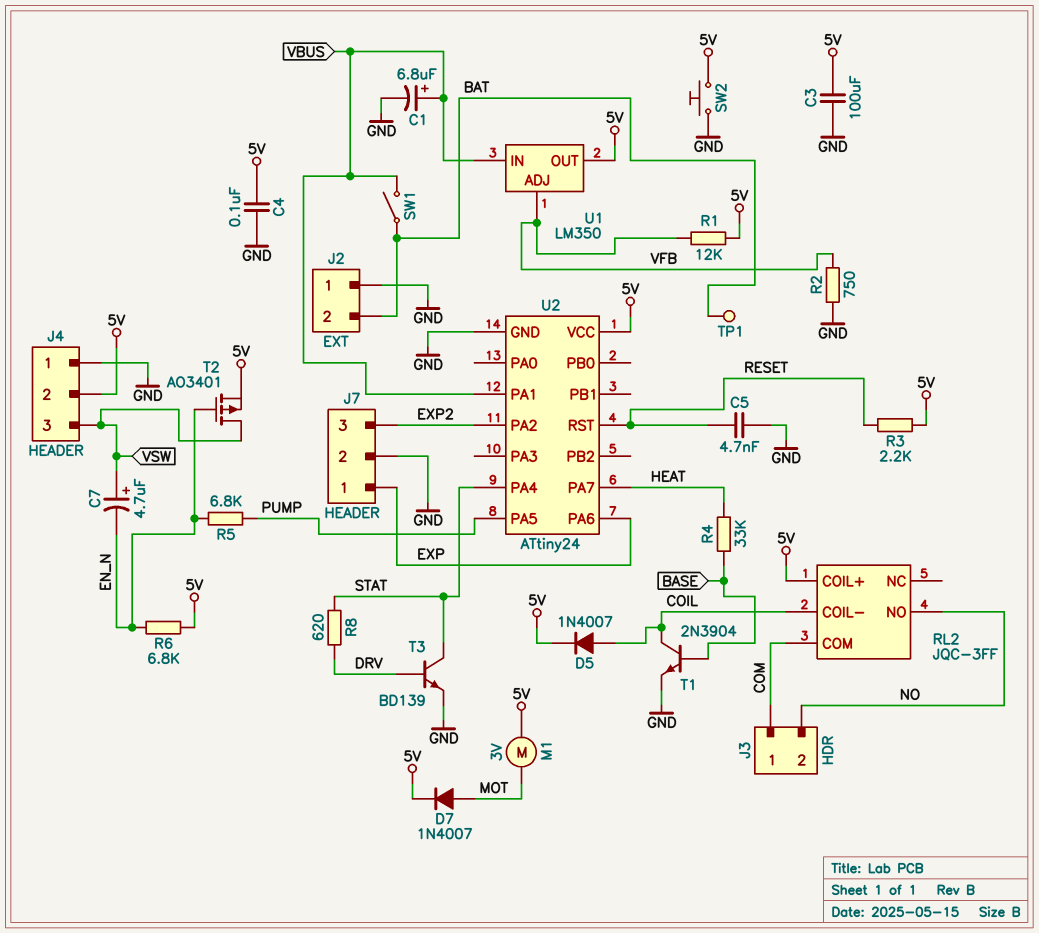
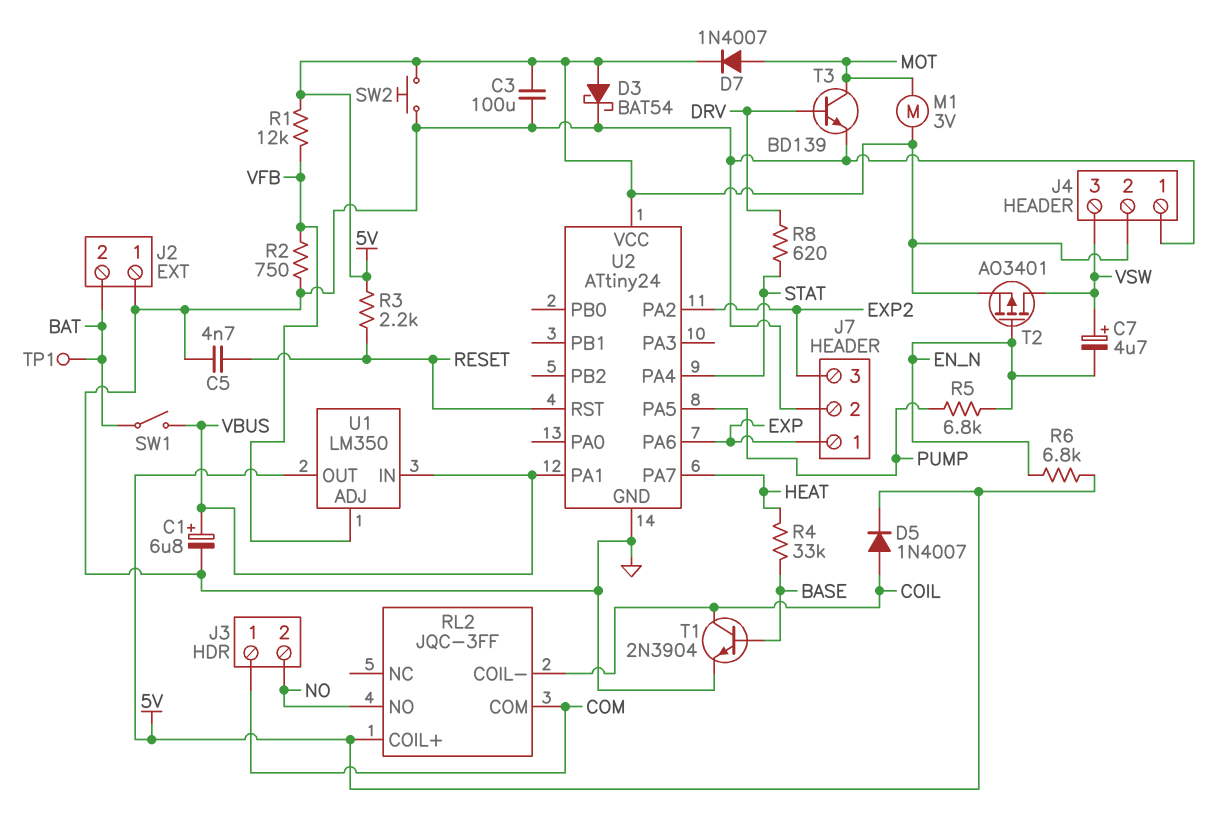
C4: 100nF (5V, GND) -> none
D3: none -> schottky BAT54 (A 5V, K GND)
T3: NPN BD139 (B DRV, C STAT, E GND) -> NPN BD139 (B DRV, C MOT, E GND)

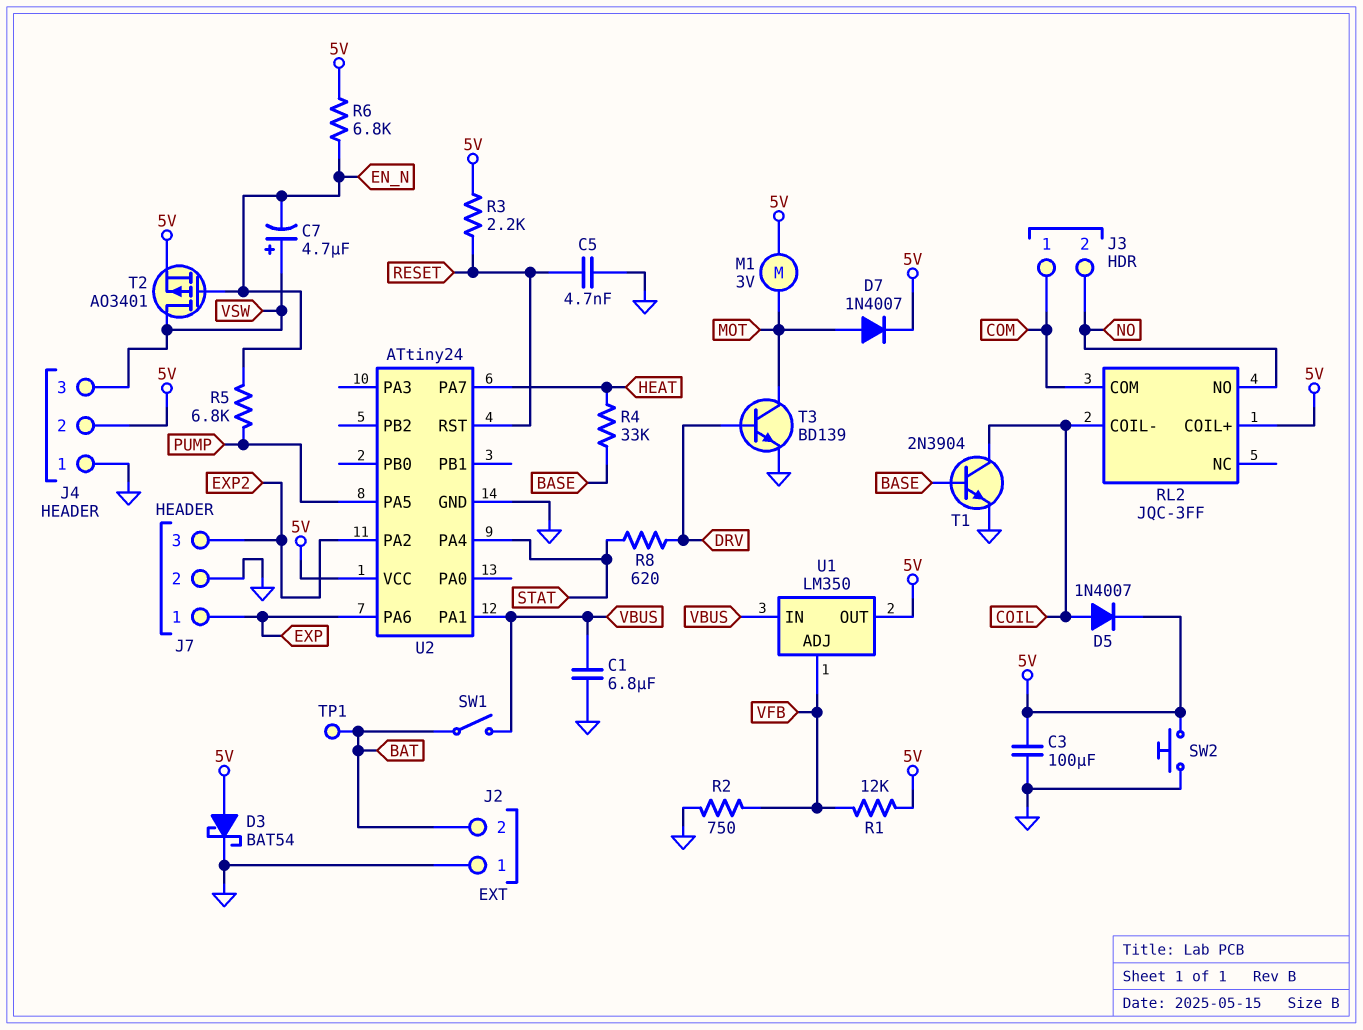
C1: 6.8uF (plus VBUS, minus GND) -> 6.8uF (GND, VBUS)

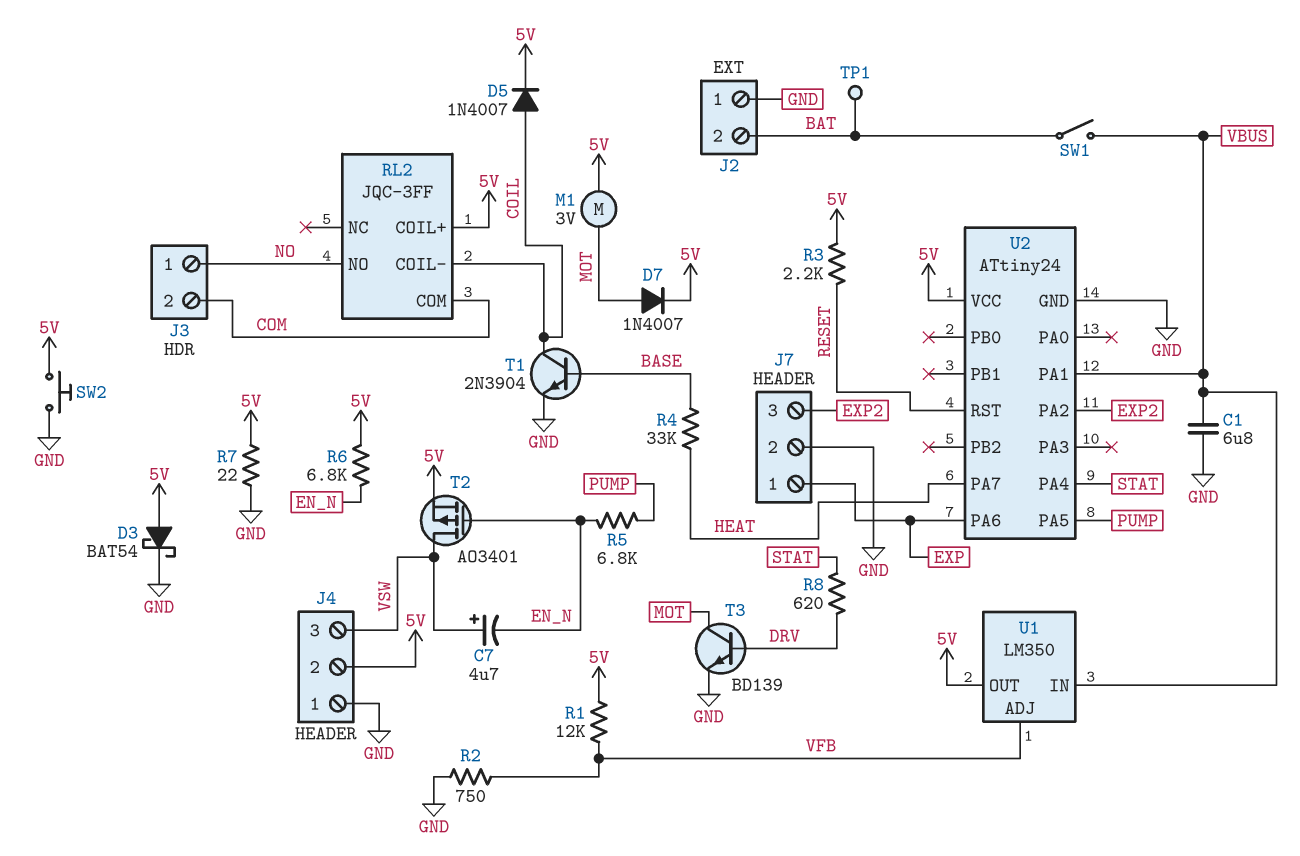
C3: 100uF (5V, GND) -> none
C5: 4.7nF (GND, RESET) -> none
J3 pin 1: COM -> NO
J3 pin 2: NO -> COM
R7: none -> 22 (5V, GND)

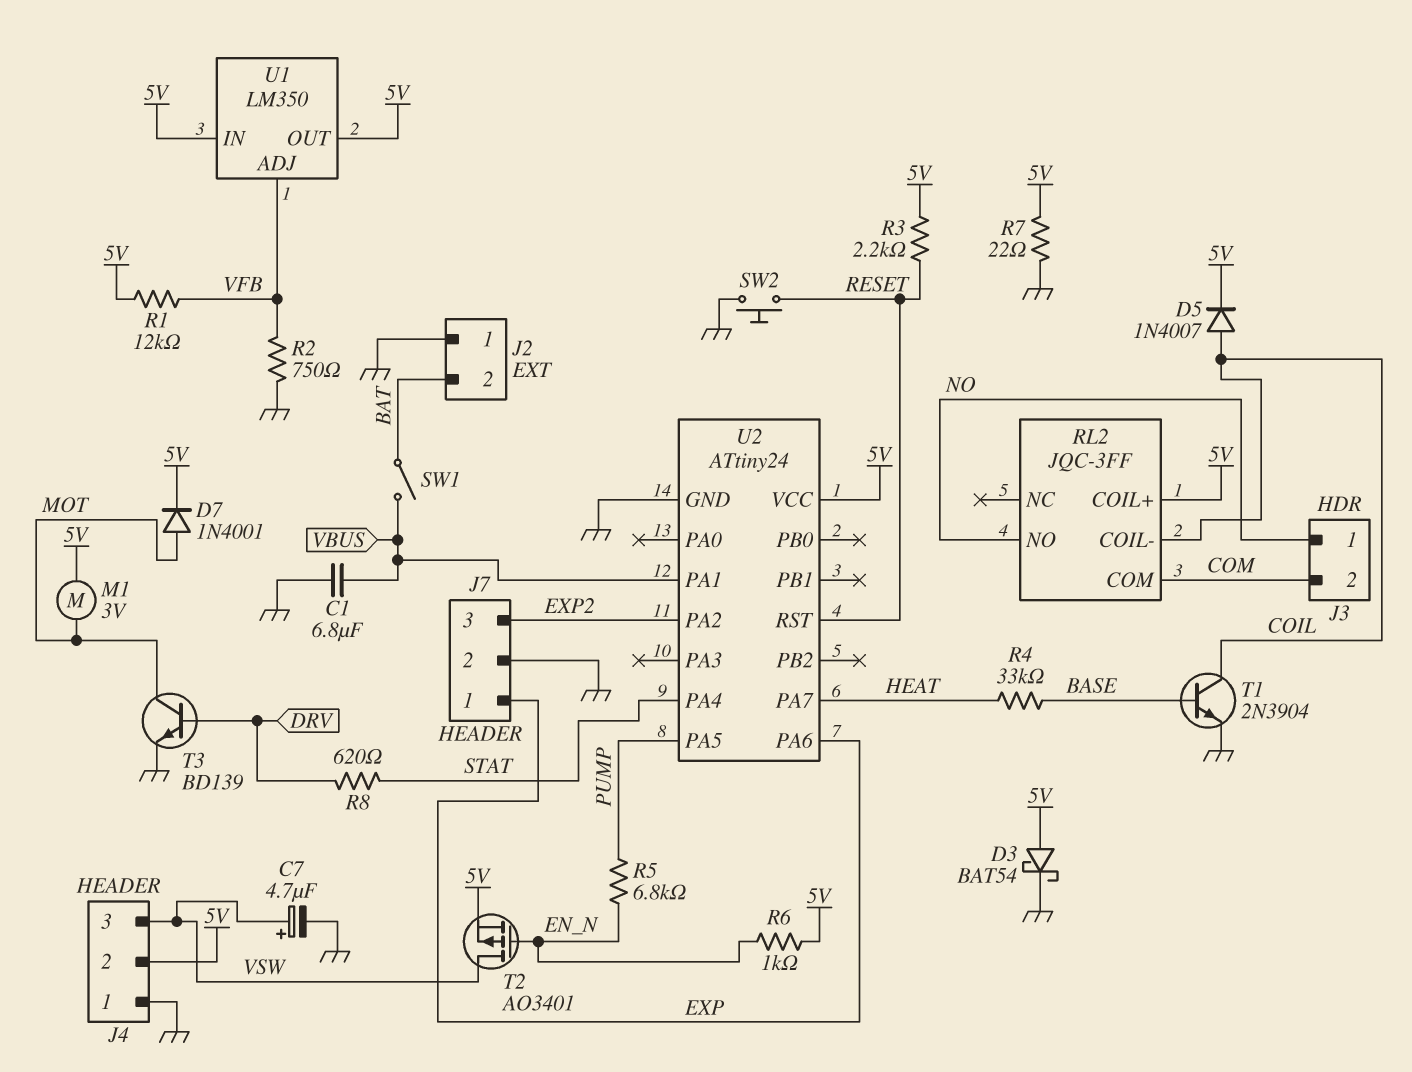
C7: 4.7uF (plus VSW, minus EN_N) -> 4.7uF (plus VSW, minus GND)
D7: diode 1N4007 (A MOT, K 5V) -> diode 1N4001 (A MOT, K 5V)
R6: 6.8k (5V, EN_N) -> 1k (5V, EN_N)
SW2: button (5V, GND) -> button (GND, RESET)
TP1: test point (BAT) -> none
U1 pin IN: VBUS -> 5V

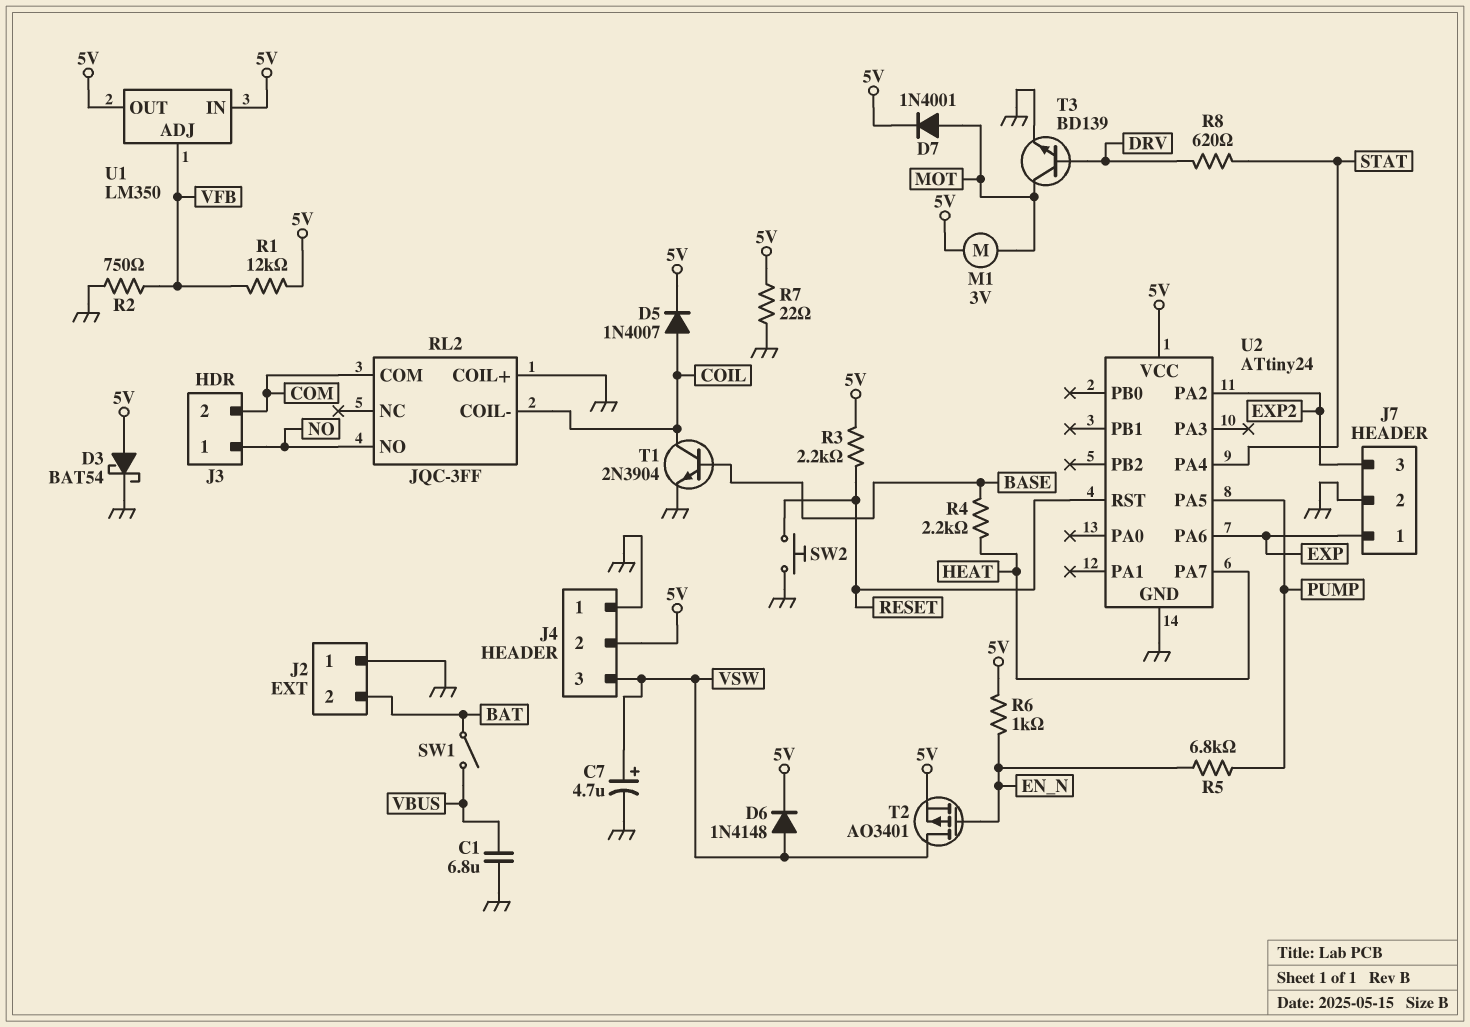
D6: none -> diode 1N4148 (A VSW, K 5V)
R4: 33k (BASE, HEAT) -> 2.2k (BASE, HEAT)
RL2 pin COIL+: 5V -> GND
U2 pin PA1: VBUS -> none

